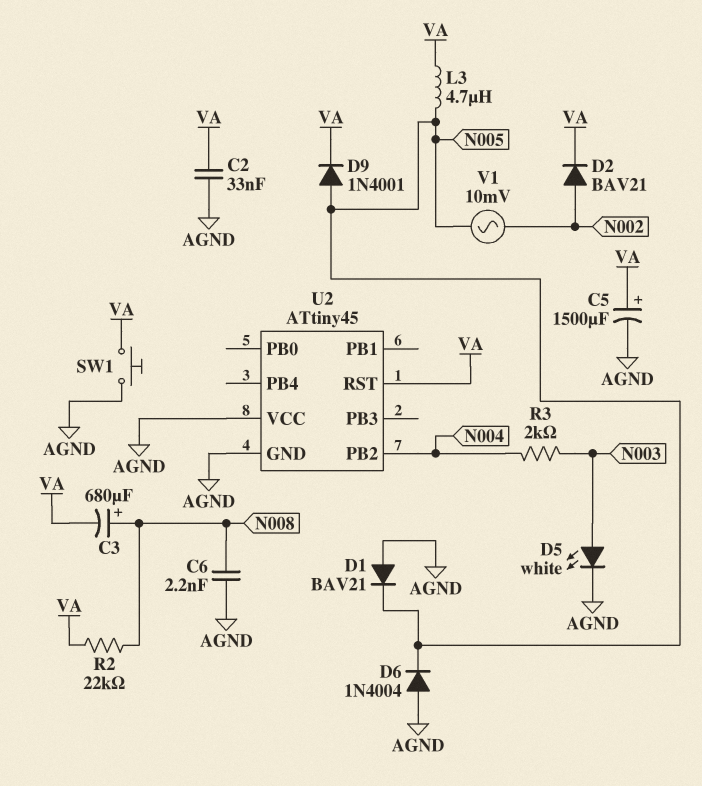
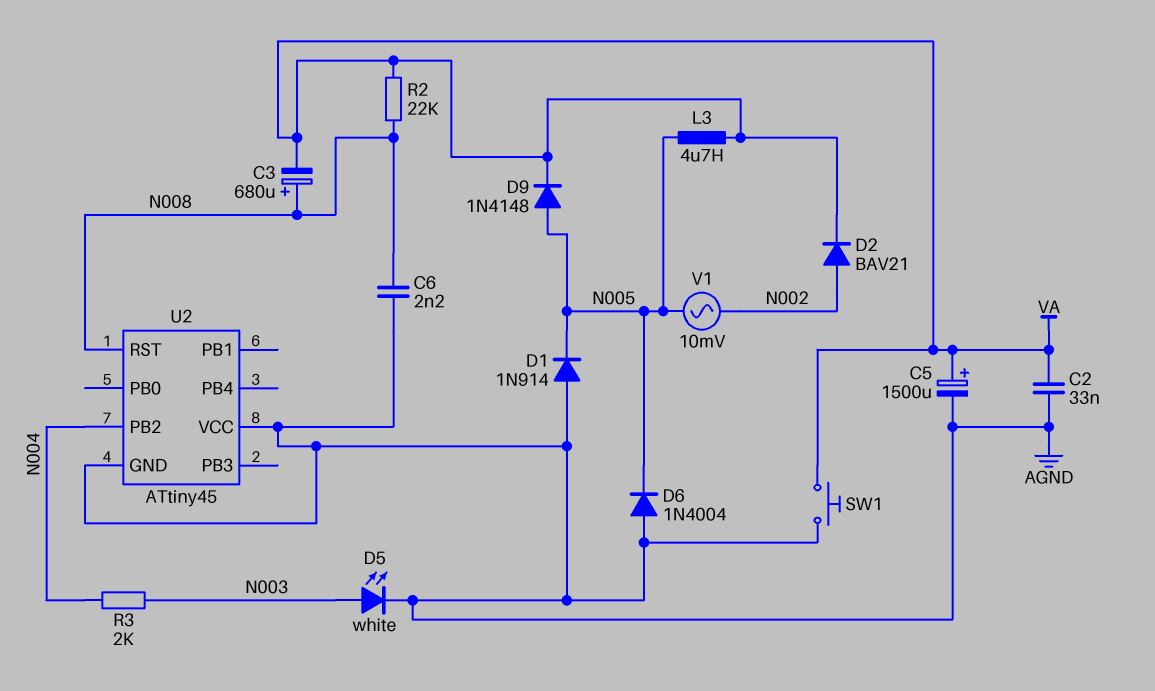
D1: diode BAV21 (A AGND, K N005) -> diode 1N914 (A AGND, K N005)
D9: diode 1N4001 (A N005, K VA) -> diode 1N4148 (A N005, K VA)
U2 pin RST: VA -> N008

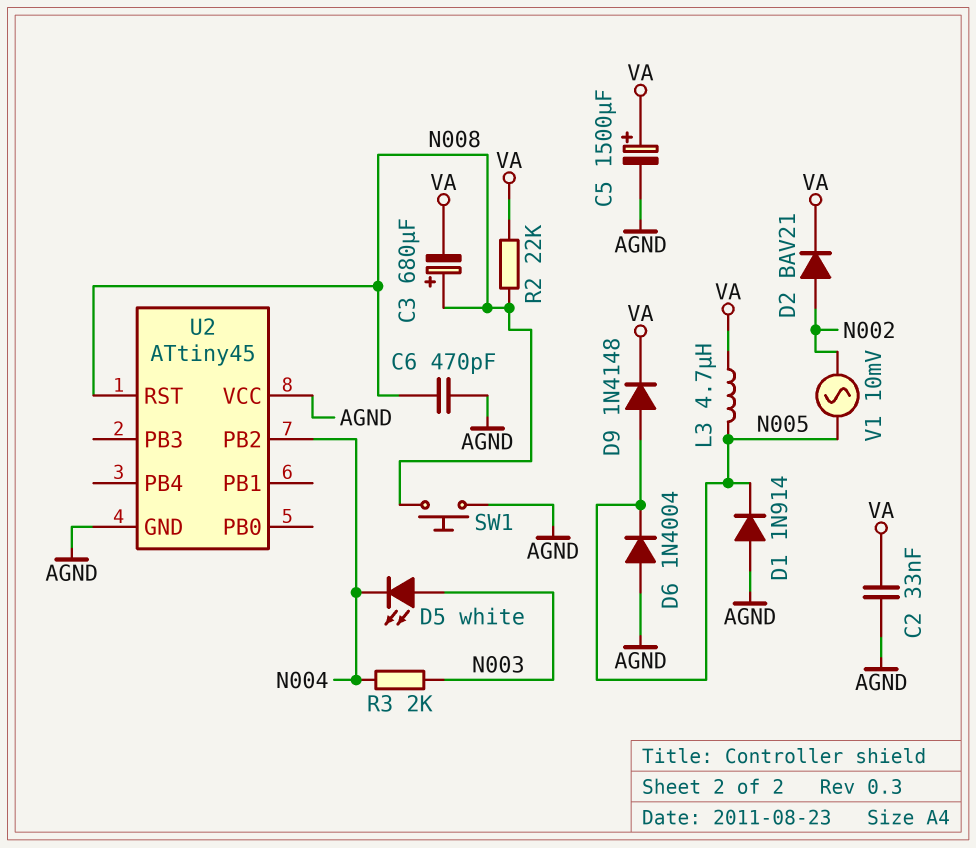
C6: 2.2nF (AGND, N008) -> 470pF (AGND, N008)
D5: LED white (A N003, K AGND) -> LED white (A N003, K N004)
SW1: button (AGND, VA) -> button (AGND, N008)

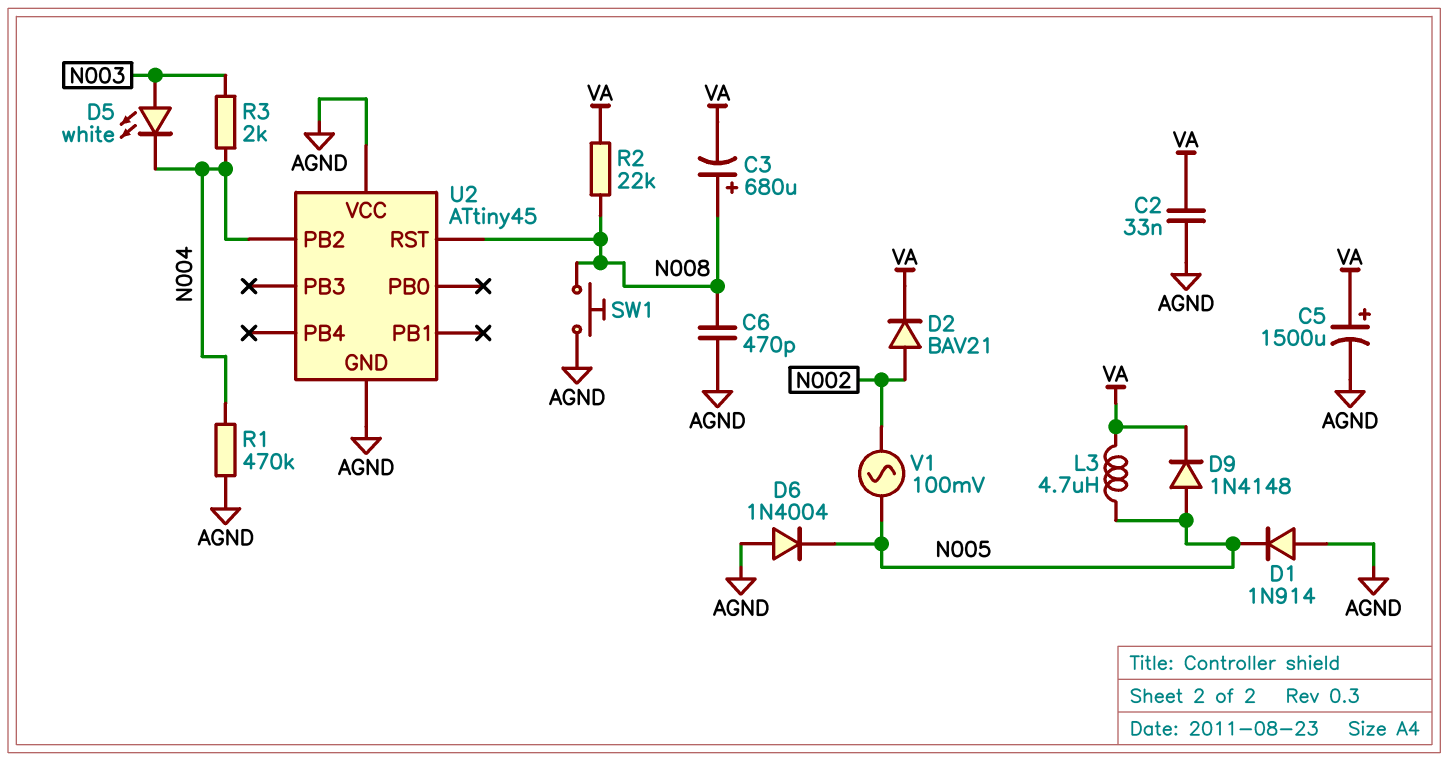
R1: none -> 470k (AGND, N004)
V1: AC 10mV (N002, N005) -> AC 100mV (N002, N005)

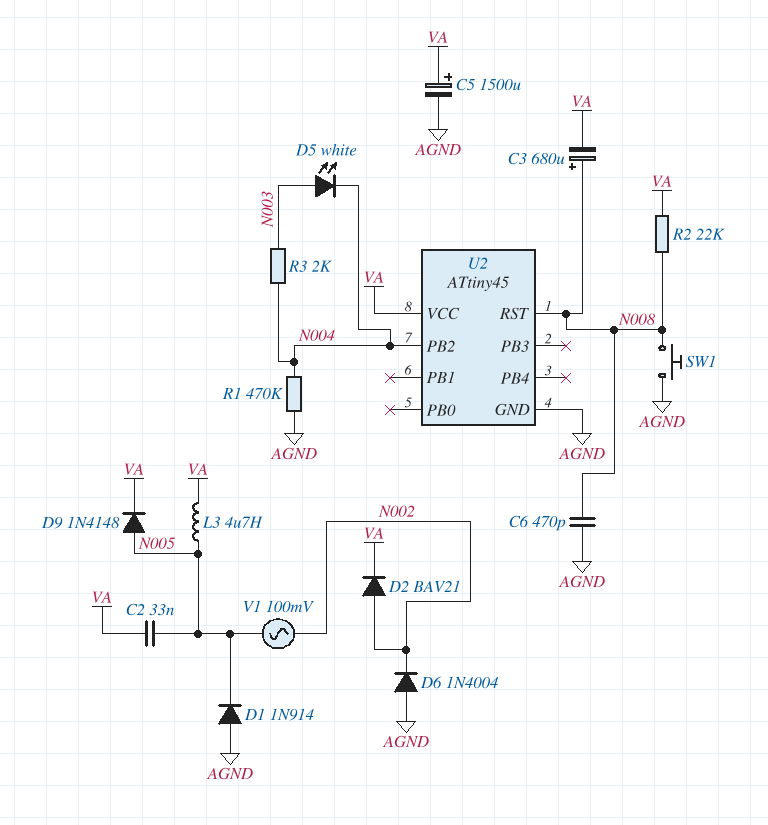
C2: 33nF (AGND, VA) -> 33nF (N005, VA)
D6: diode 1N4004 (A AGND, K N005) -> diode 1N4004 (A AGND, K N002)
U2 pin VCC: AGND -> VA

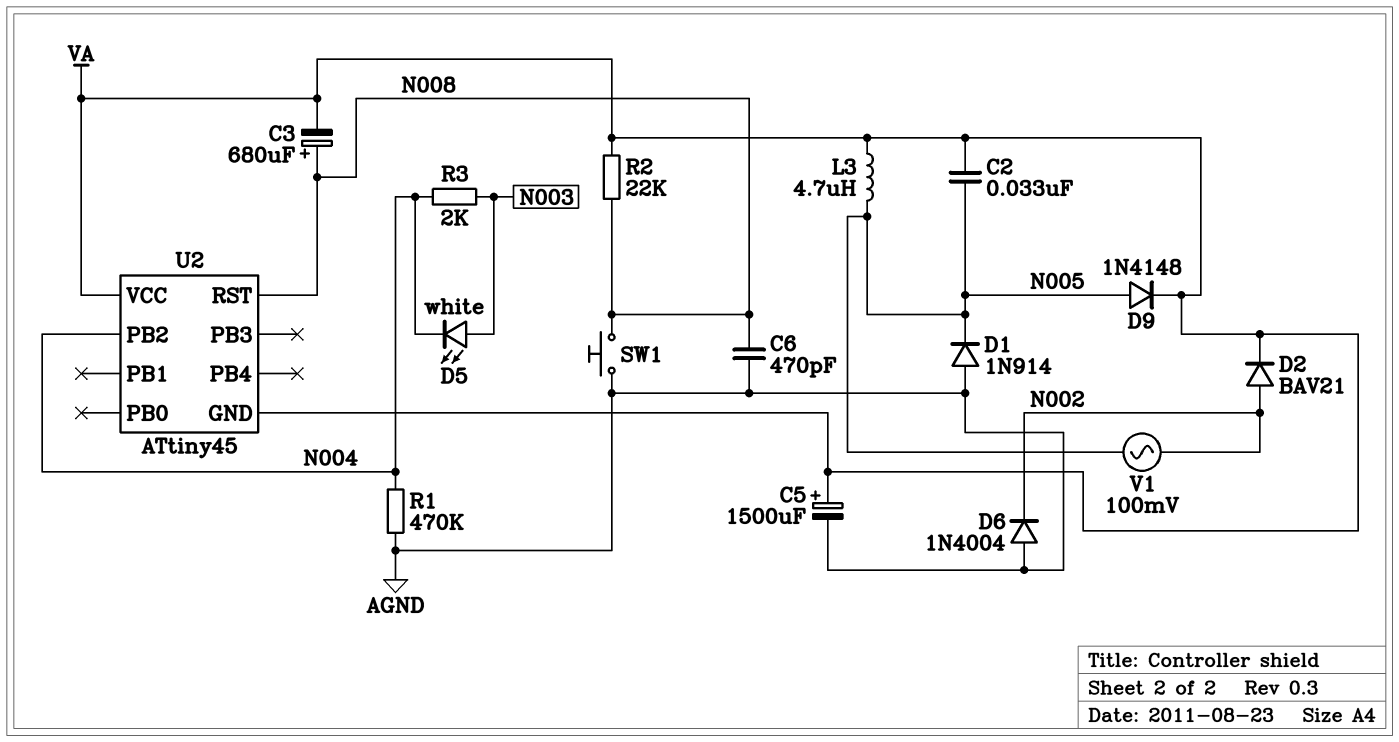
U2 pin GND: AGND -> VA

